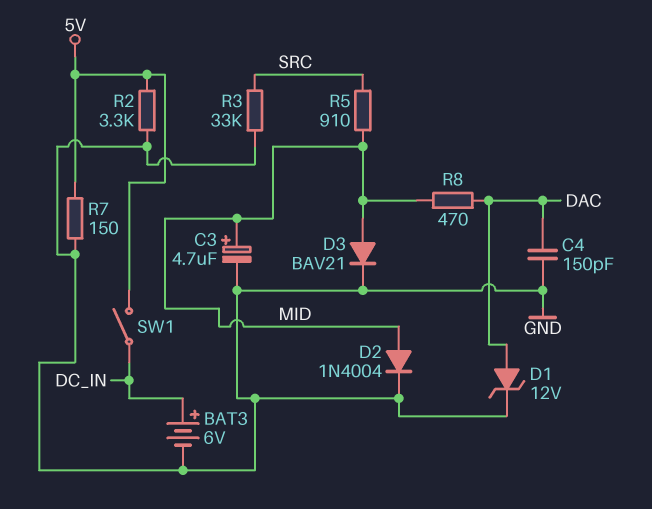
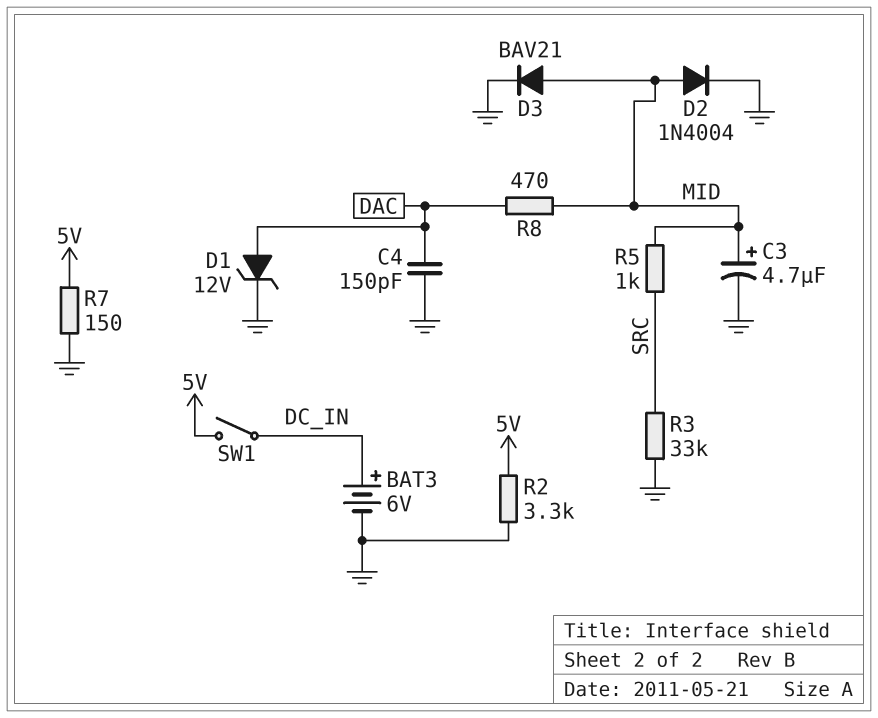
R5: 910 (MID, SRC) -> 1k (MID, SRC)

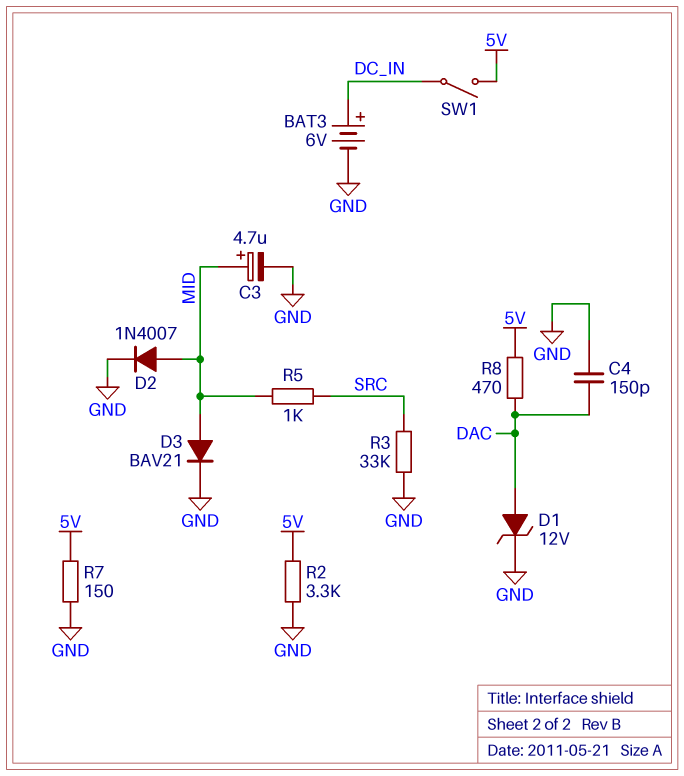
D2: diode 1N4004 (A MID, K GND) -> diode 1N4007 (A MID, K GND)
R8: 470 (DAC, MID) -> 470 (5V, DAC)

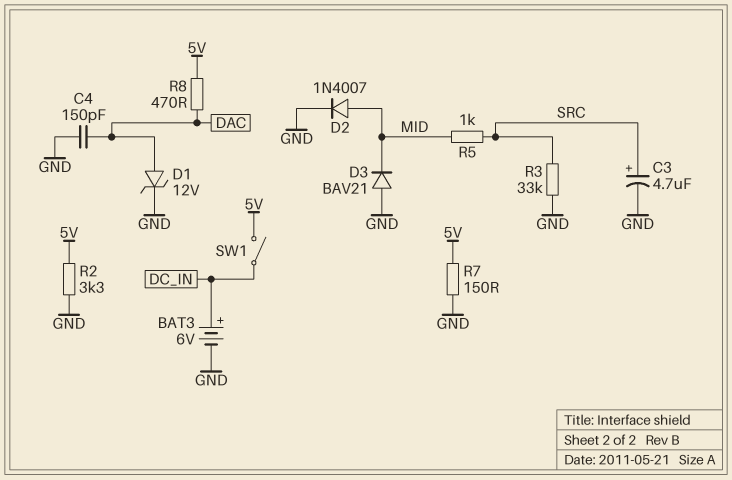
C3: 4.7uF (plus MID, minus GND) -> 4.7uF (plus SRC, minus GND)
D3: diode BAV21 (A MID, K GND) -> diode BAV21 (A GND, K MID)

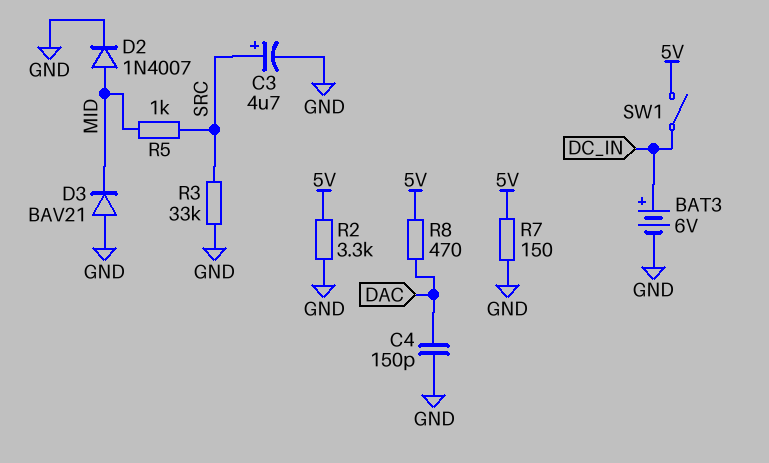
D1: zener 12V (A DAC, K GND) -> none

